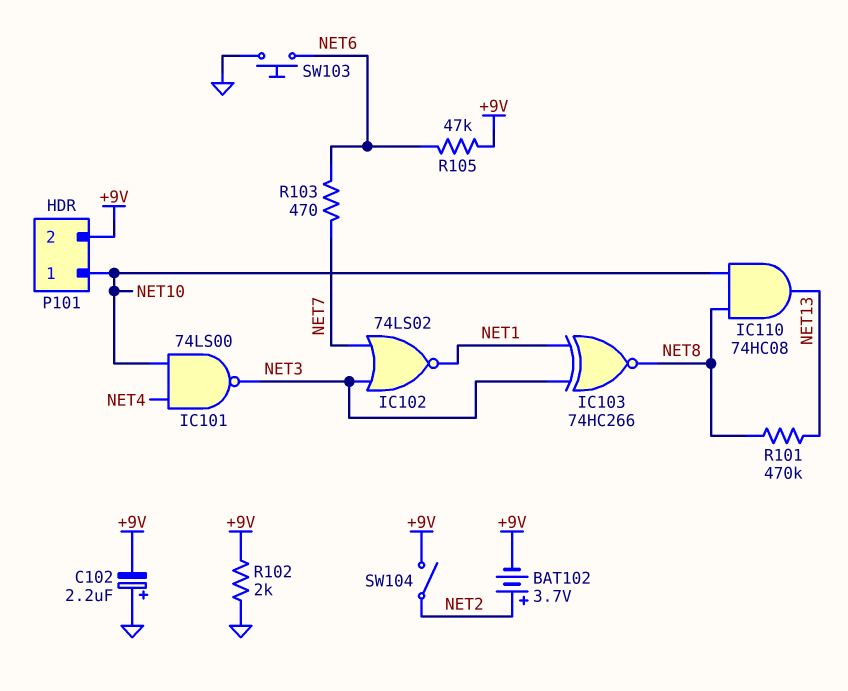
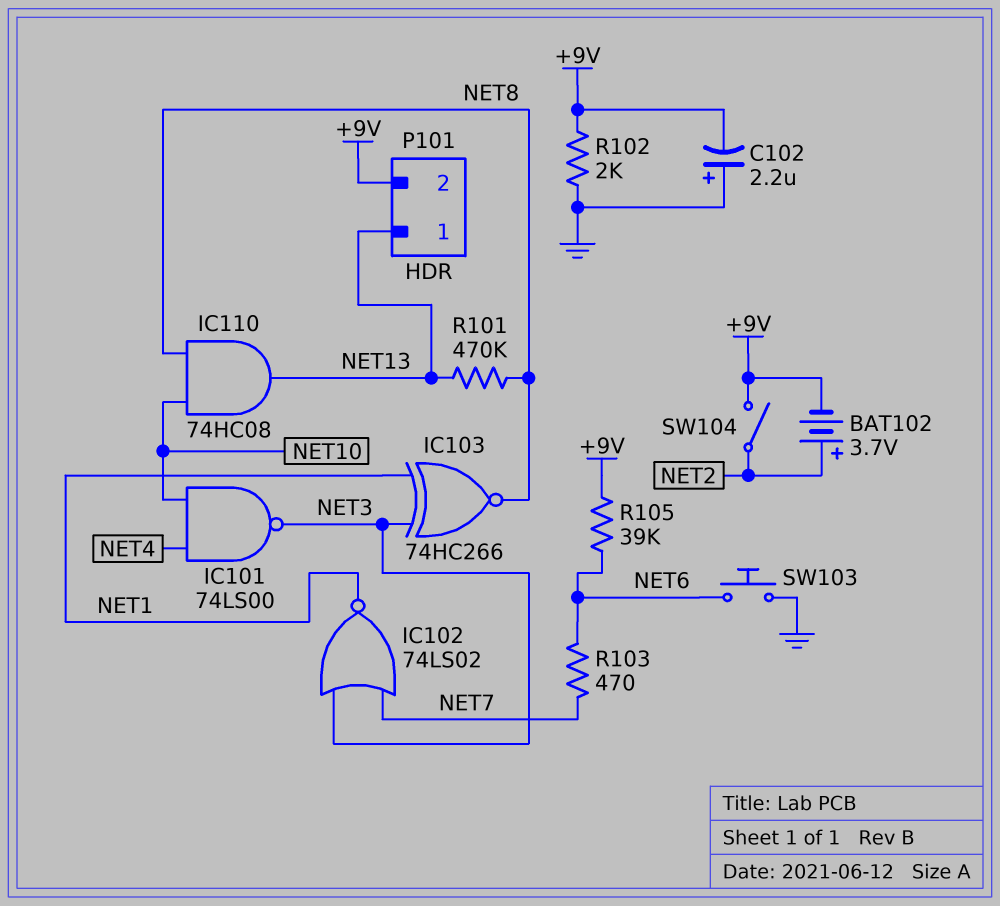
P101 pin 1: NET10 -> NET13
R105: 47k (+9V, NET6) -> 39k (+9V, NET6)

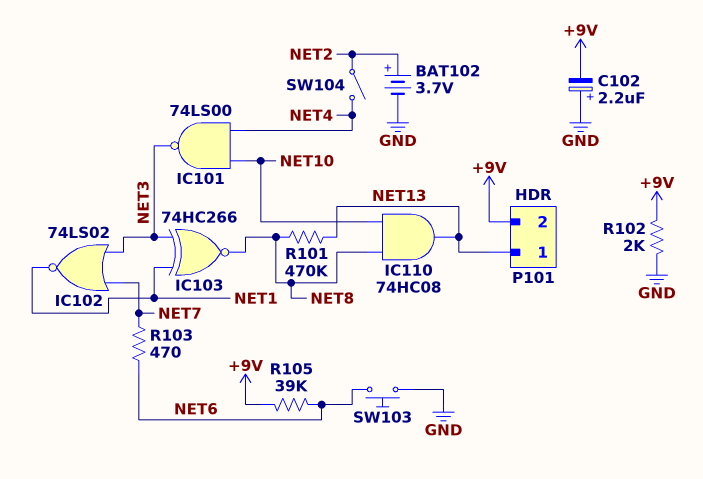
BAT102: 3.7V (plus NET2, minus +9V) -> 3.7V (plus NET2, minus GND)
SW104: switch (+9V, NET2) -> switch (NET2, NET4)

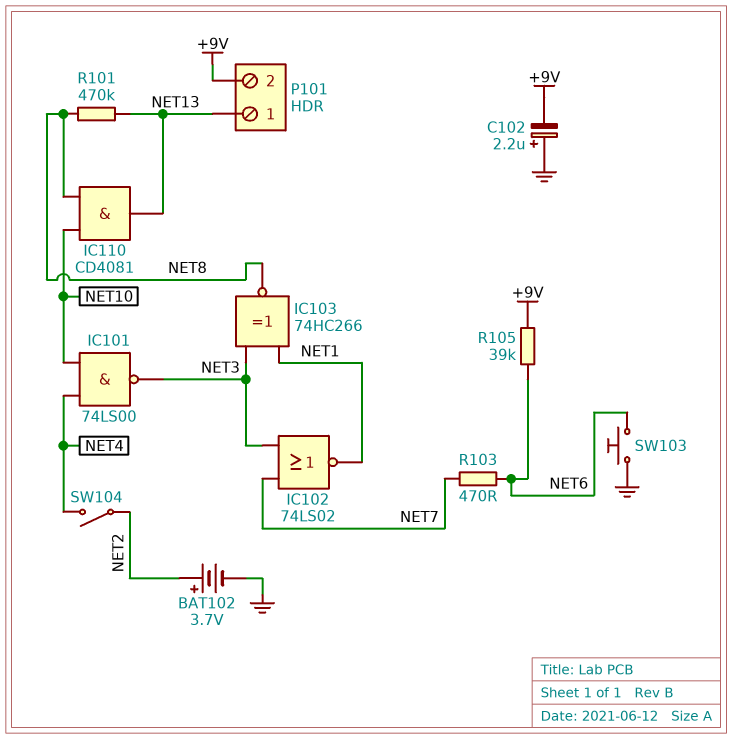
IC110: AND 74HC08 (in NET8, in NET10, out NET13) -> AND CD4081 (in NET8, in NET10, out NET13)
R102: 2k (+9V, GND) -> none

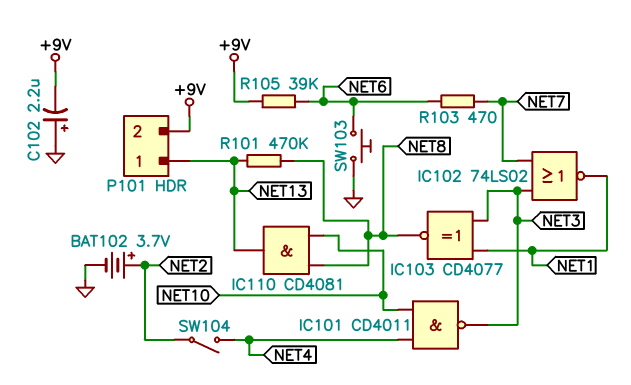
IC101: NAND 74LS00 (in NET4, in NET10, out NET3) -> NAND CD4011 (in NET4, in NET10, out NET3)
IC103: XNOR 74HC266 (in NET1, in NET3, out NET8) -> XNOR CD4077 (in NET1, in NET3, out NET8)

